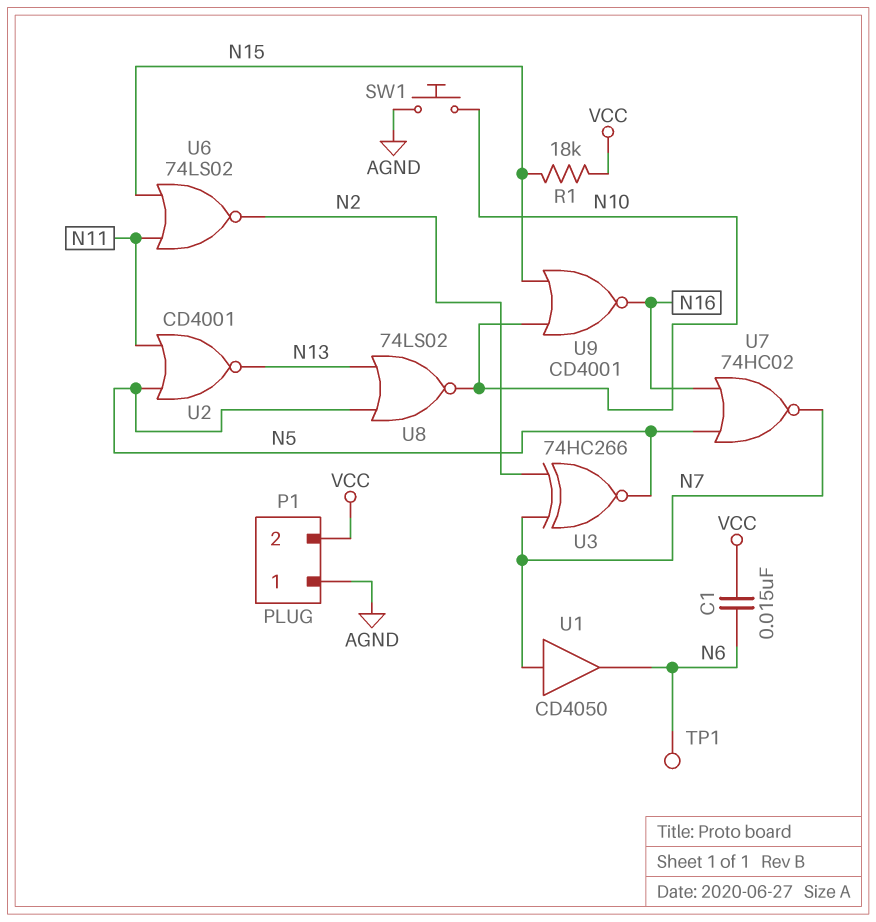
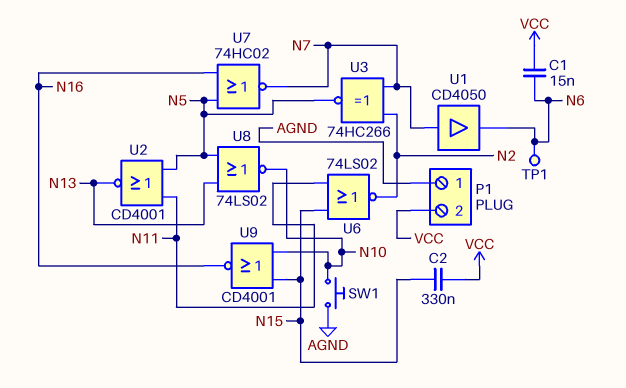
C2: none -> 330nF (N15, VCC)
R1: 18k (N15, VCC) -> none

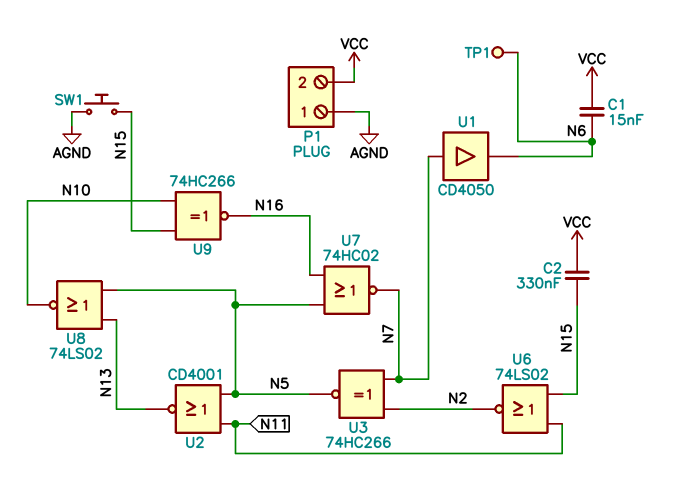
SW1: button (AGND, N10) -> button (AGND, N15)
U9: NOR CD4001 (in N10, in N15, out N16) -> XNOR 74HC266 (in N10, in N15, out N16)

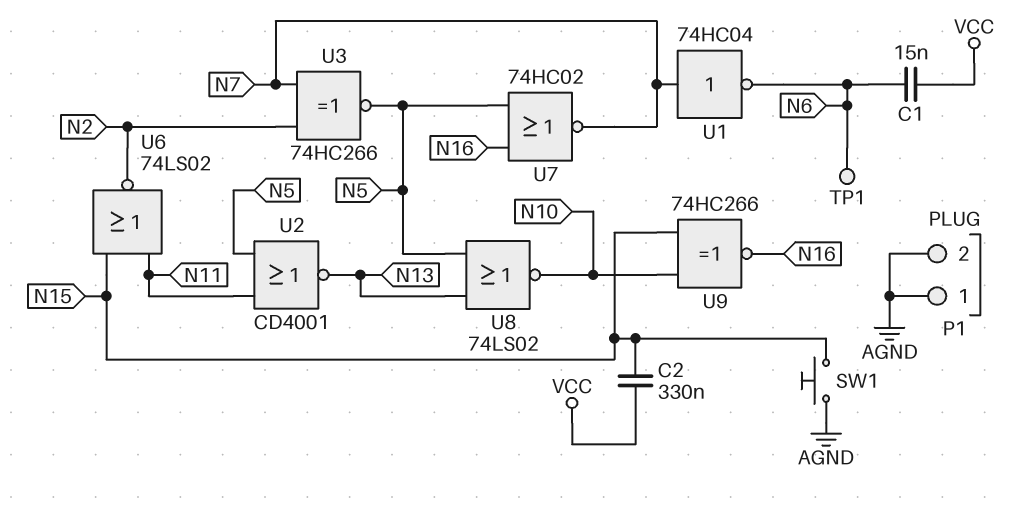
P1 pin 2: VCC -> AGND
U1: buffer CD4050 (in N7, out N6) -> NOT 74HC04 (in N7, out N6)

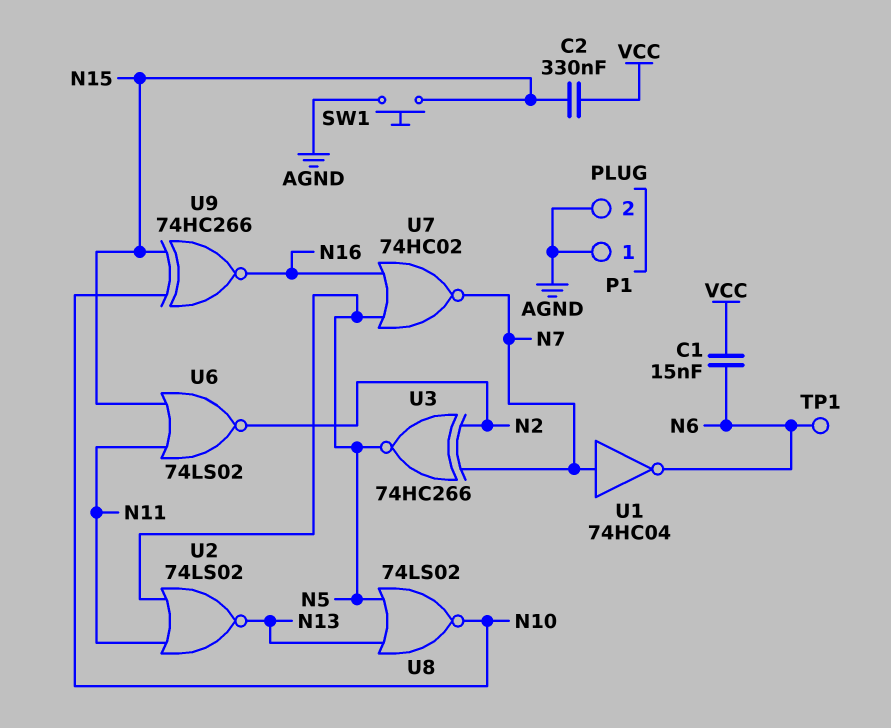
U2: NOR CD4001 (in N5, in N11, out N13) -> NOR 74LS02 (in N5, in N11, out N13)

